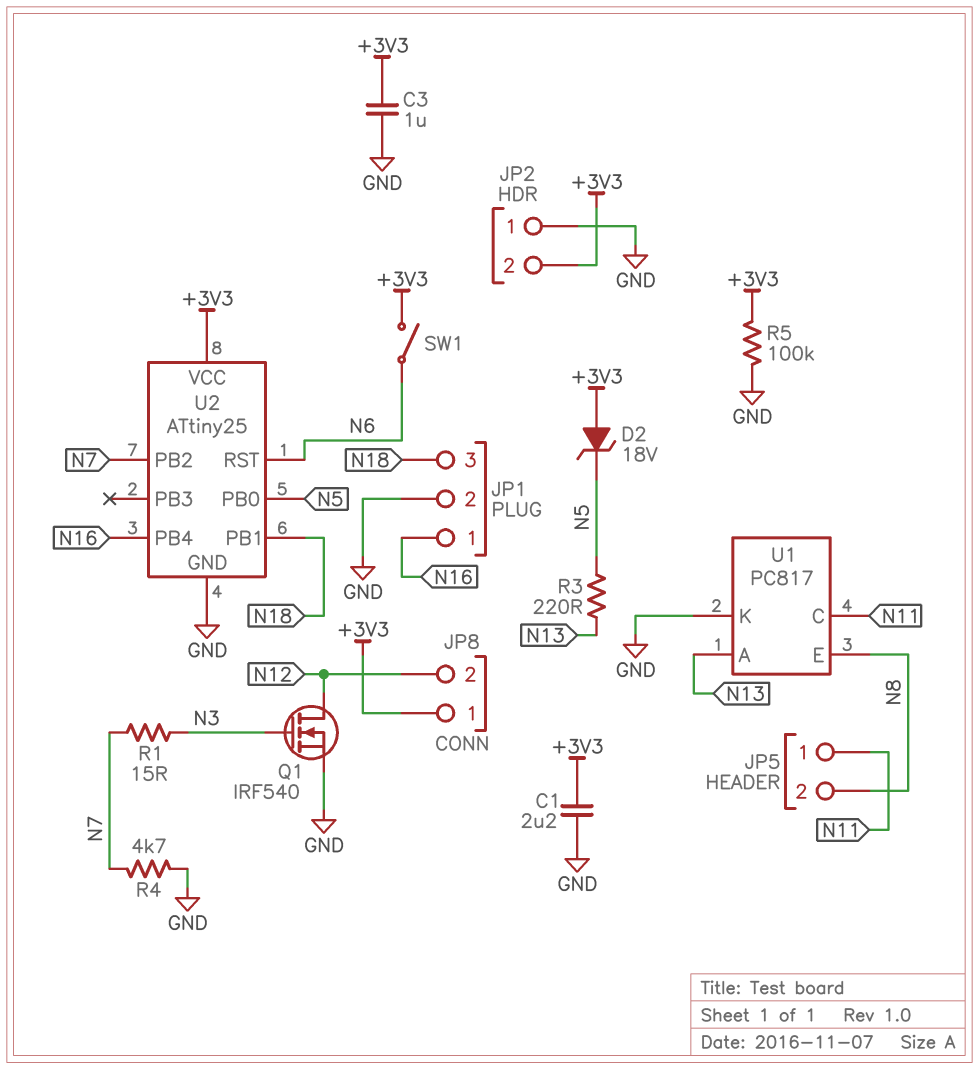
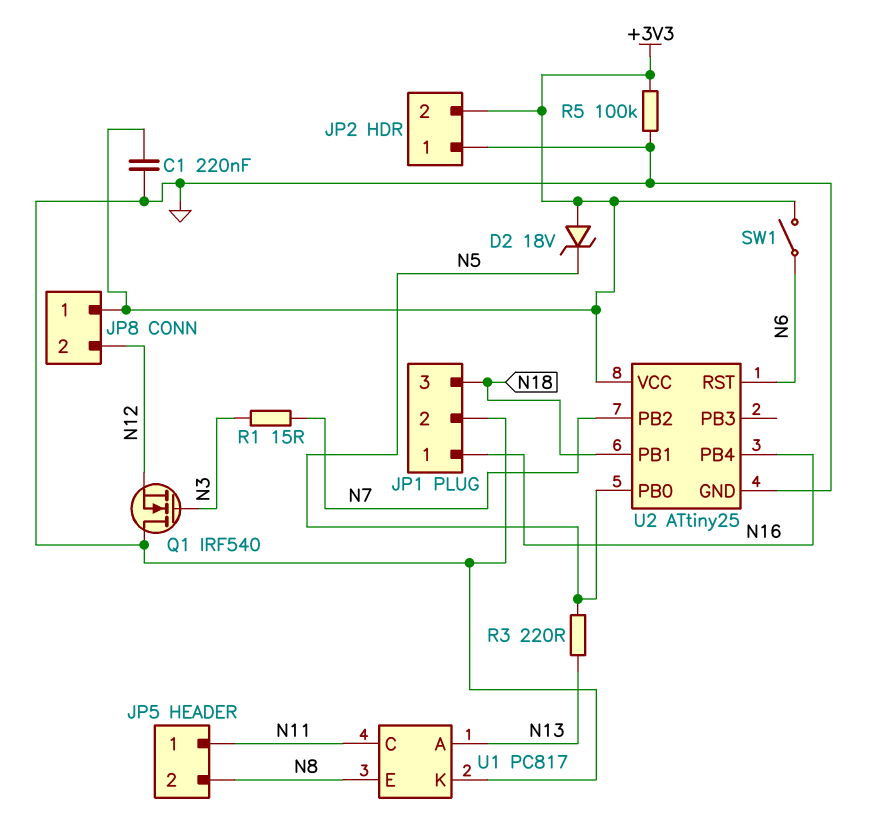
C1: 2.2uF (+3V3, GND) -> 220nF (+3V3, GND)
C3: 1uF (+3V3, GND) -> none
Q1: NMOS IRF540 (G N3, D N12, S GND) -> NMOS IRF540 (G N3, D GND, S N12)
R4: 4.7k (GND, N7) -> none

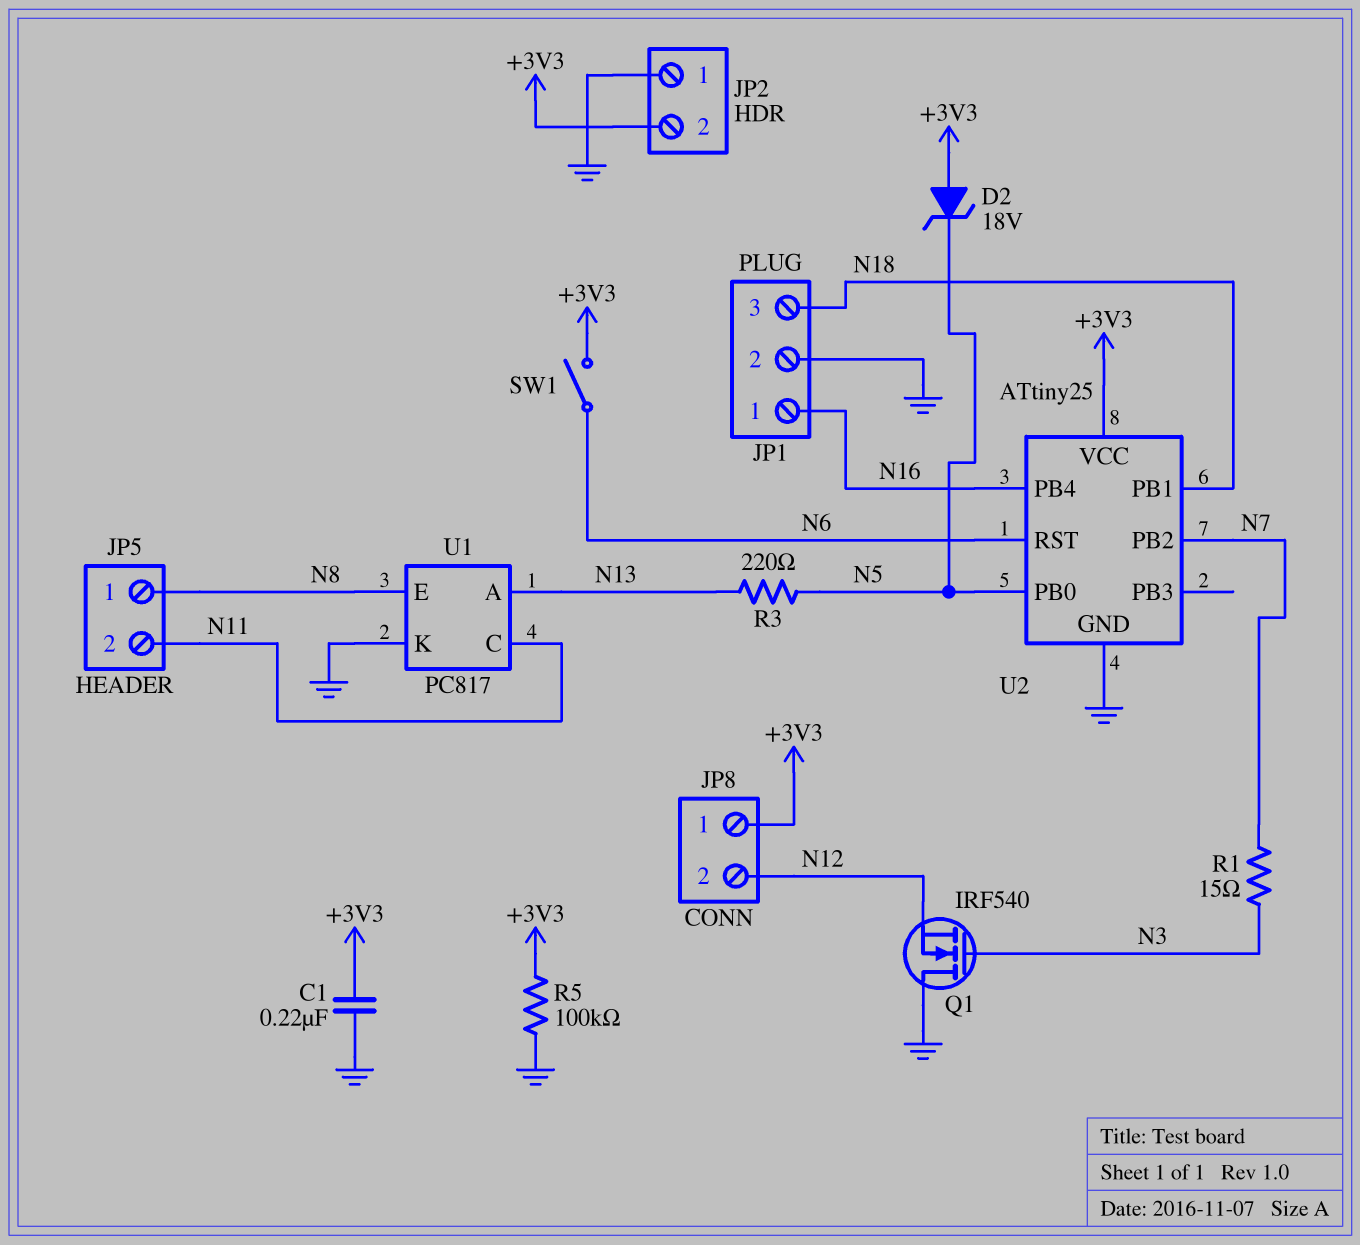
JP5 pin 1: N11 -> N8
JP5 pin 2: N8 -> N11

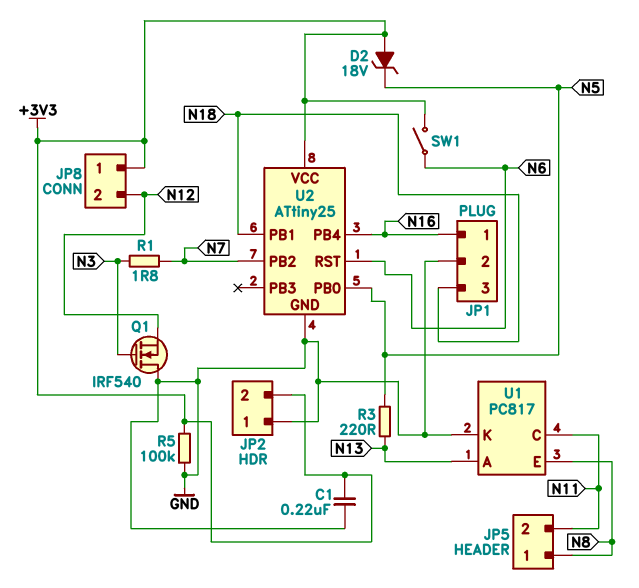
R1: 15 (N3, N7) -> 1.8 (N3, N7)

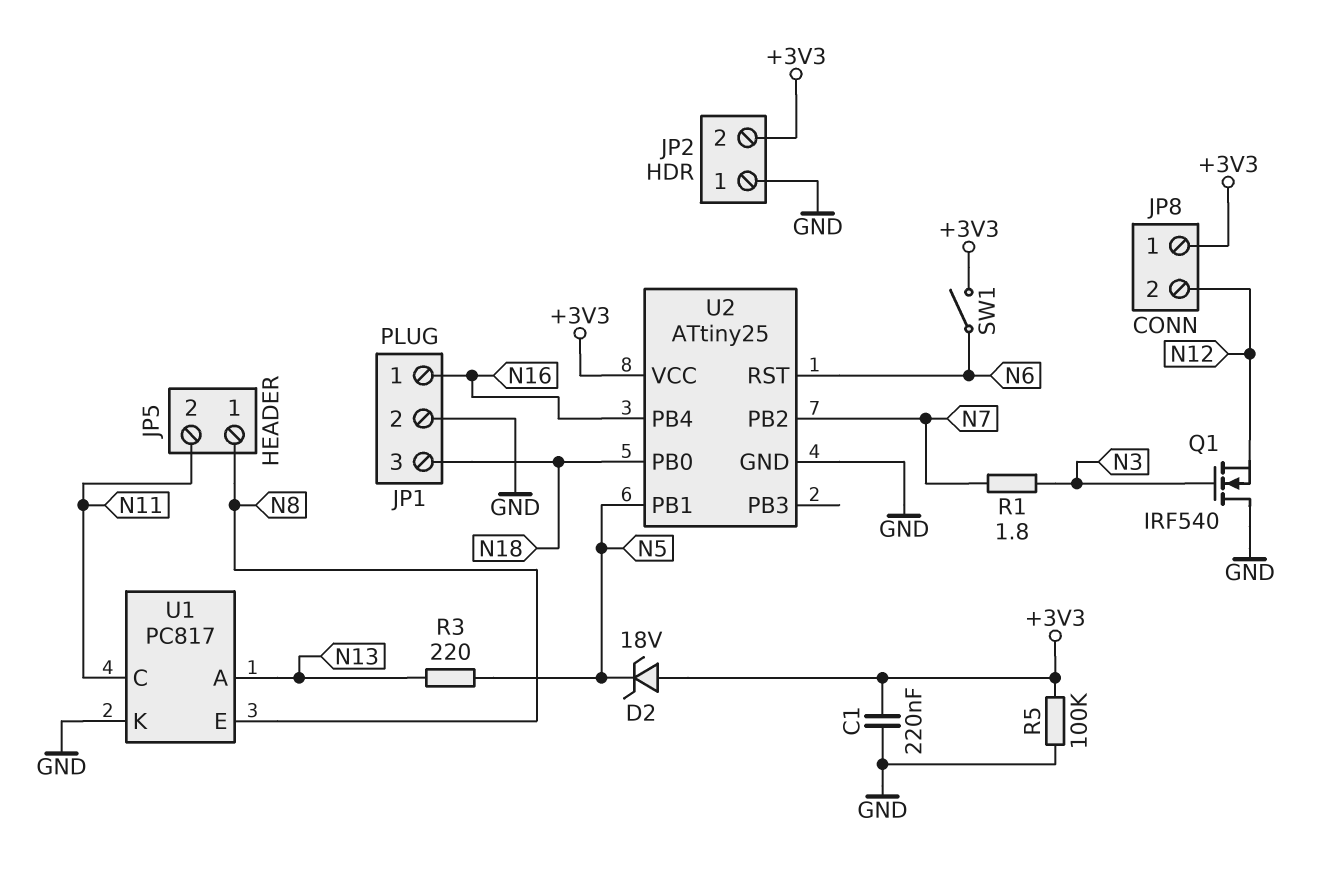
U2 pin PB0: N5 -> N18
U2 pin PB1: N18 -> N5

